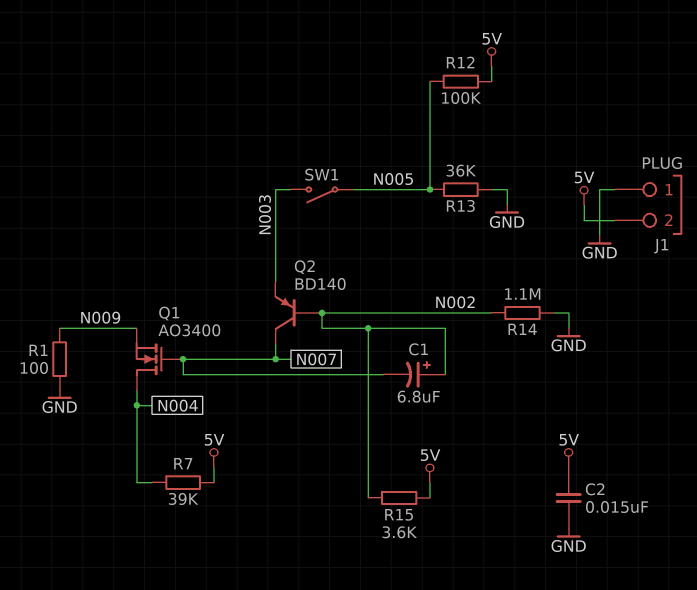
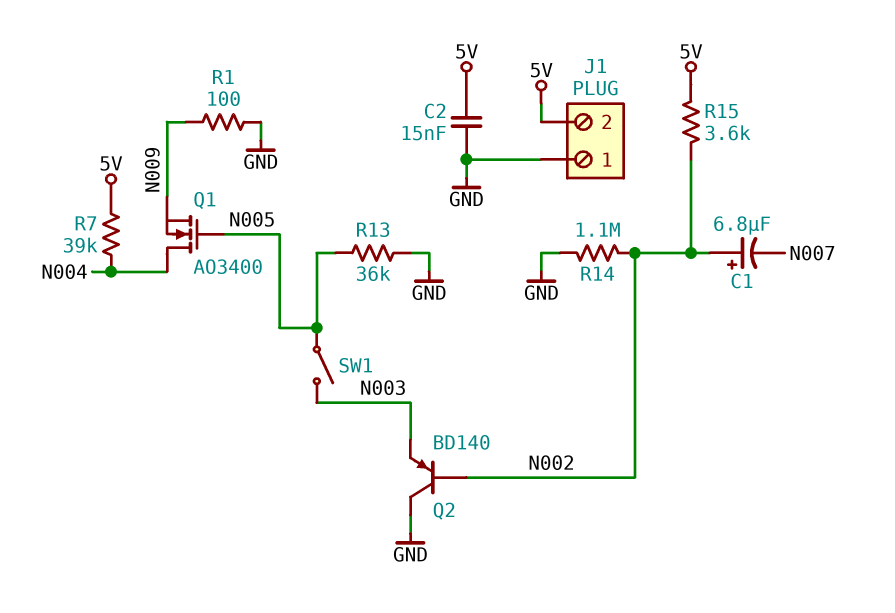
Q1: NMOS AO3400 (G N007, D N004, S N009) -> NMOS AO3400 (G N005, D N004, S N009)
Q2: PNP BD140 (B N002, C N007, E N003) -> PNP BD140 (B N002, C GND, E N003)
R12: 100k (5V, N005) -> none

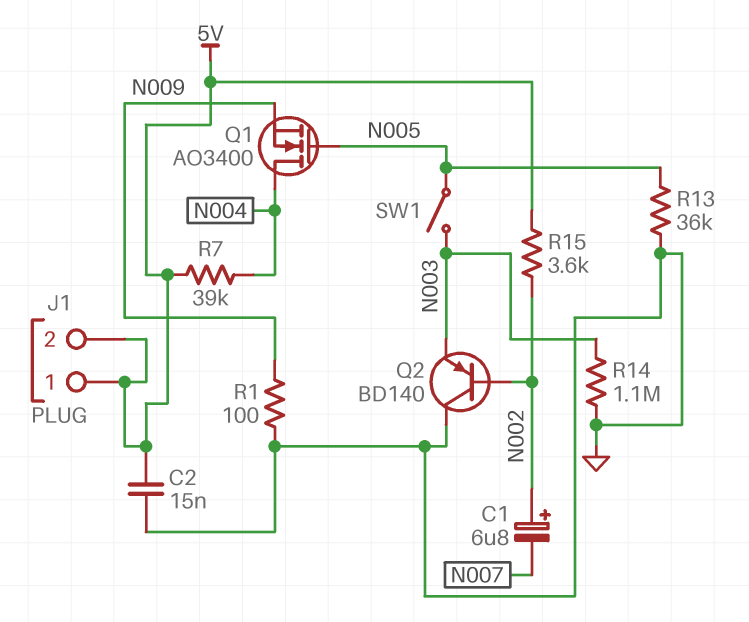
J1 pin 1: GND -> 5V
R14: 1.1M (GND, N002) -> 1.1M (GND, N003)

